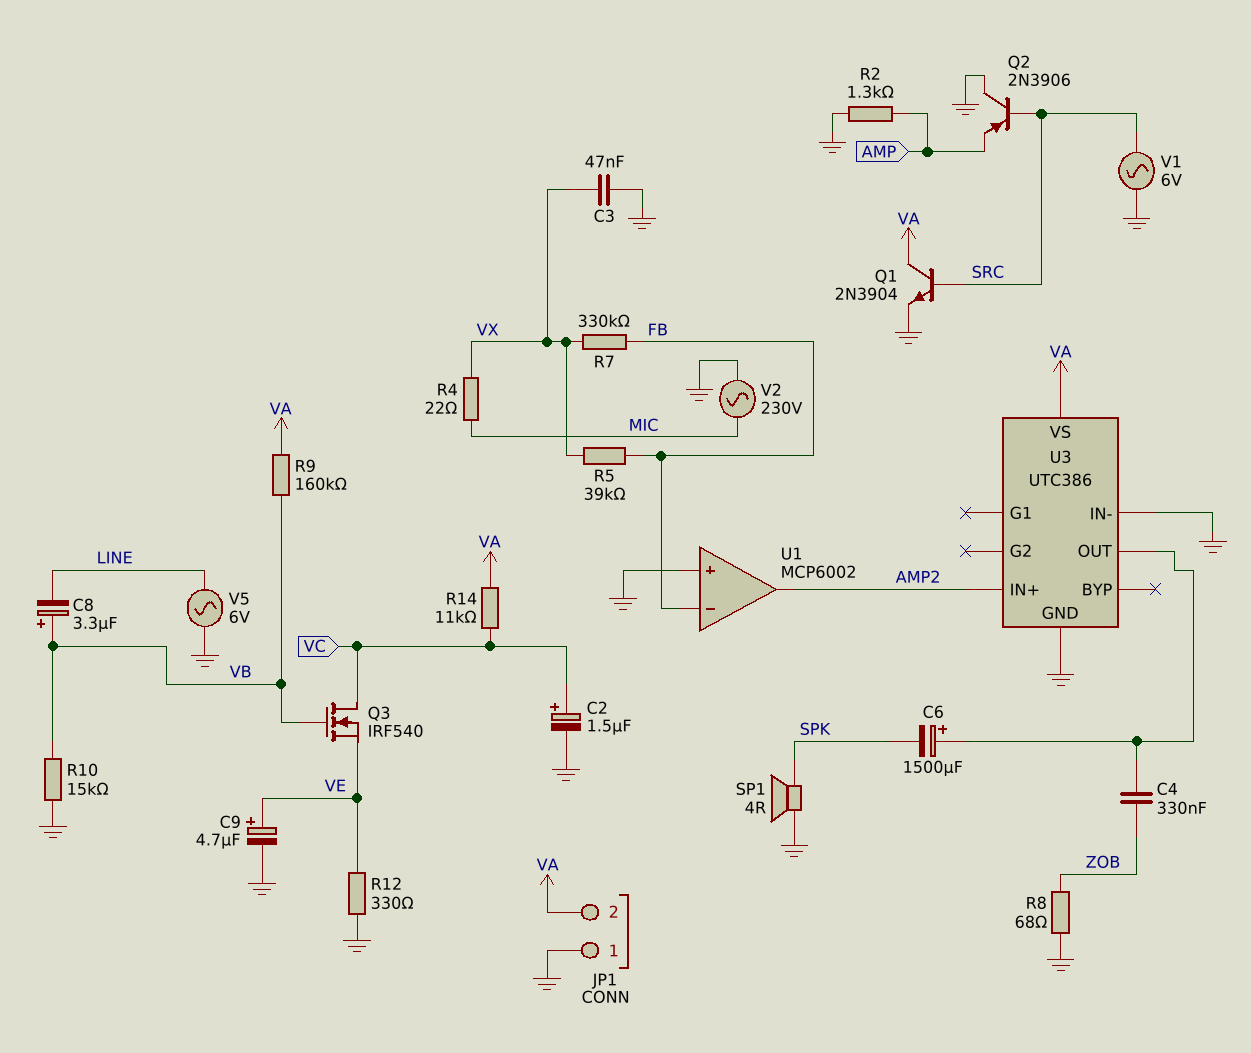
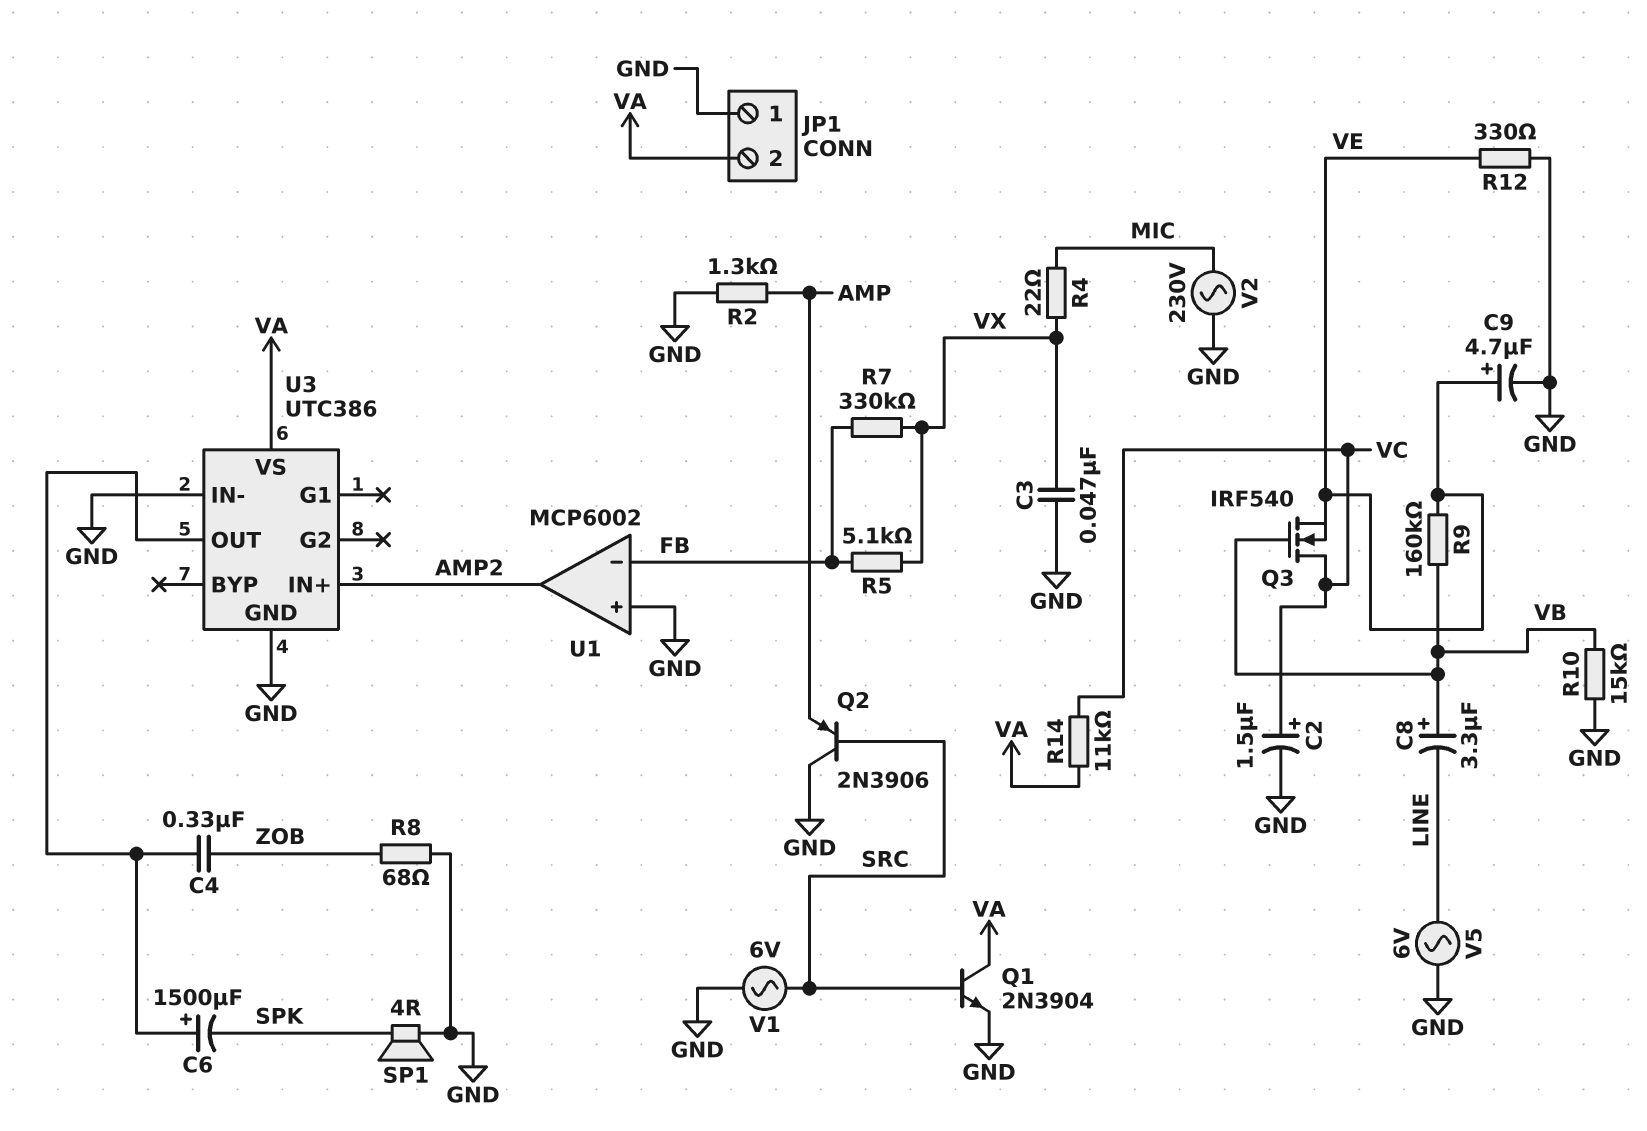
R5: 39k (FB, VX) -> 5.1k (FB, VX)
R9: 160k (VA, VB) -> 160k (VB, VE)

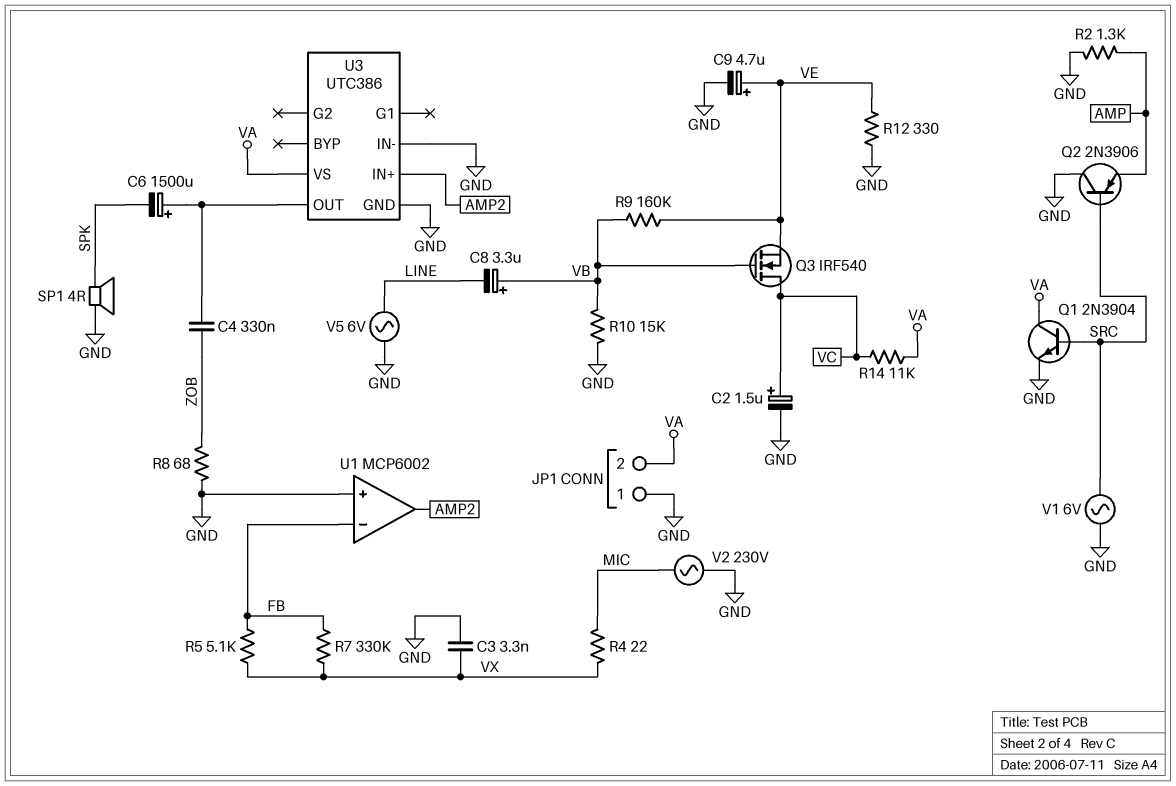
C3: 47nF (GND, VX) -> 3.3nF (GND, VX)

